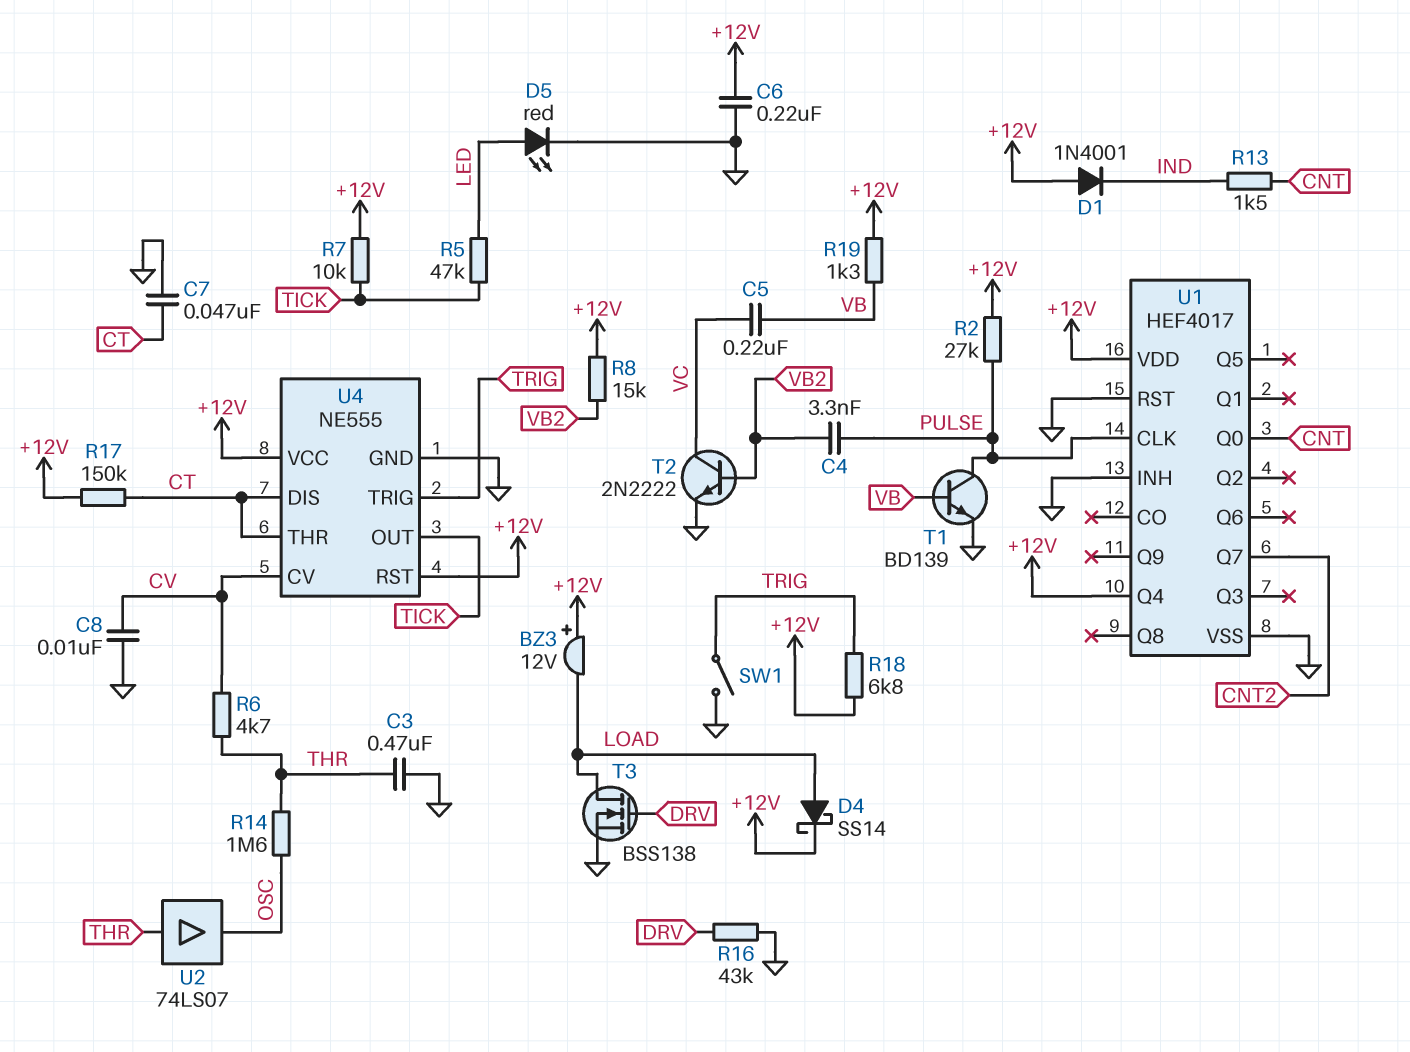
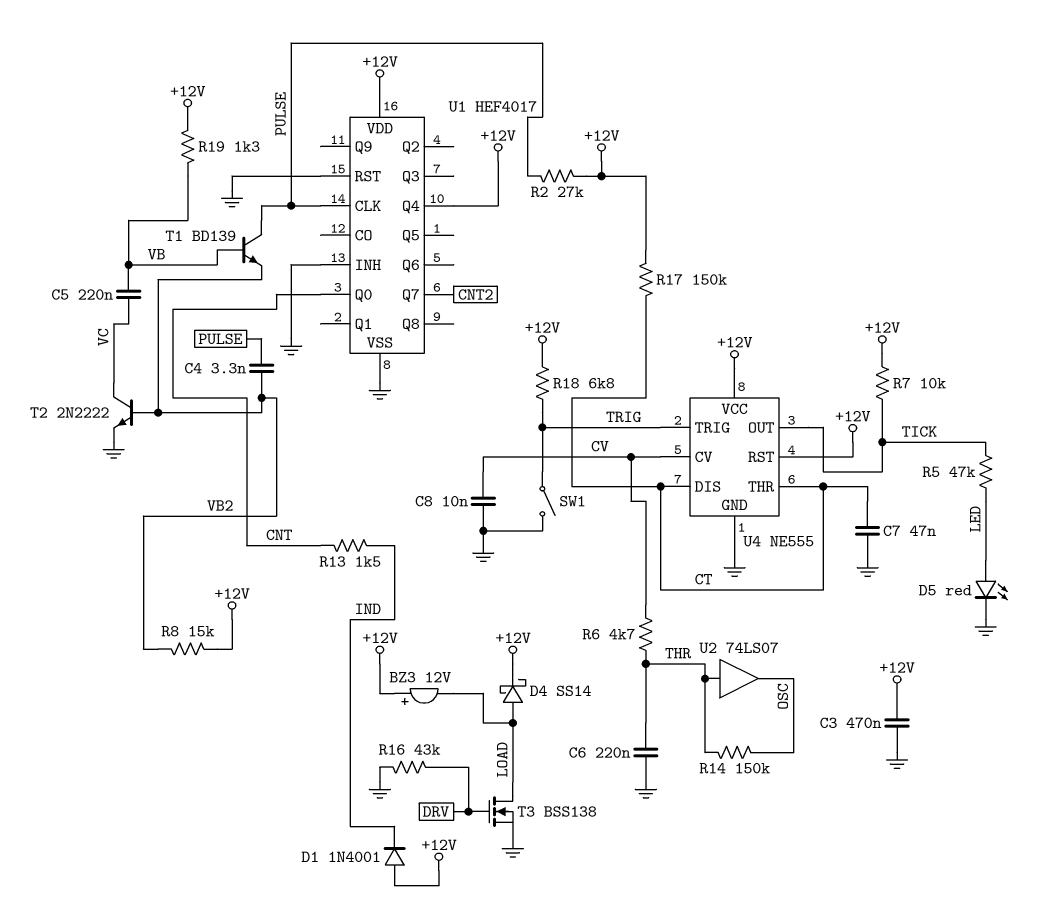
C3: 470nF (GND, THR) -> 470nF (+12V, GND)
C6: 220nF (+12V, GND) -> 220nF (GND, THR)
R14: 1.6M (OSC, THR) -> 150k (OSC, THR)
T1: NPN BD139 (B VB, C PULSE, E GND) -> NPN BD139 (B VB, C PULSE, E VB2)

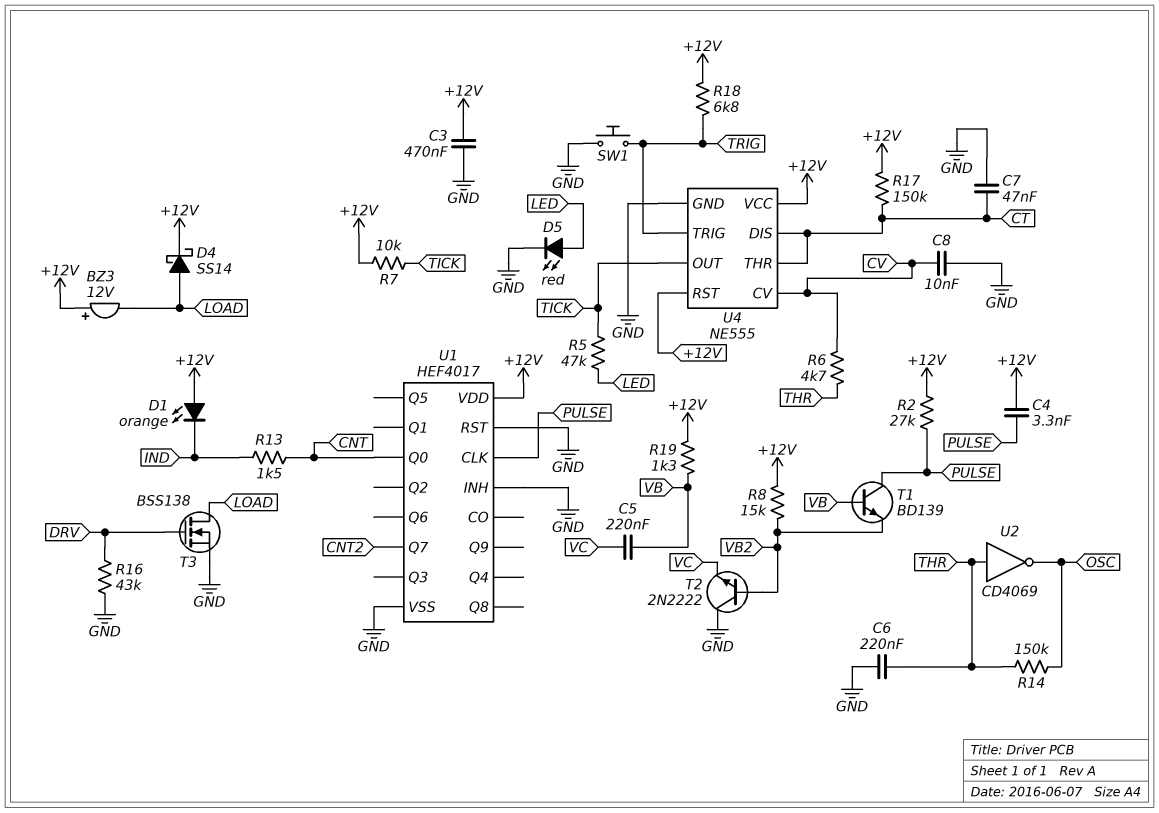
C4: 3.3nF (PULSE, VB2) -> 3.3nF (+12V, PULSE)
D1: diode 1N4001 (A +12V, K IND) -> LED orange (A +12V, K IND)
SW1: switch (GND, TRIG) -> button (GND, TRIG)
T2: NPN 2N2222 (B VB2, C VC, E GND) -> NPN 2N2222 (B VB2, C GND, E VC)
U1 pin Q4: +12V -> none
U2: buffer 74LS07 (in THR, out OSC) -> NOT CD4069 (in THR, out OSC)

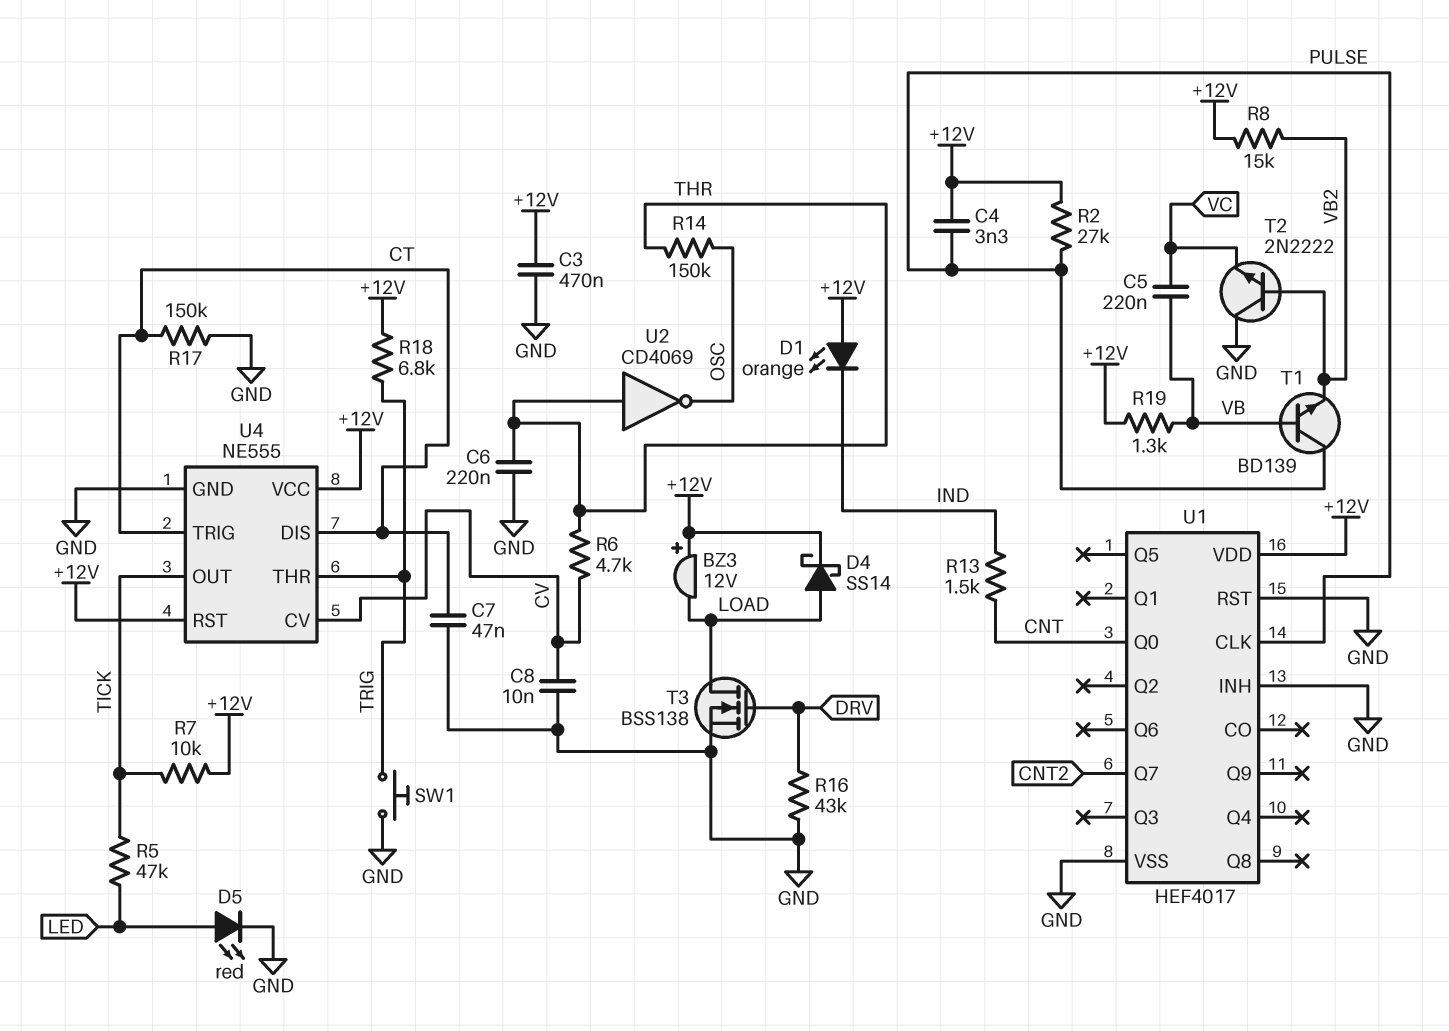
R17: 150k (+12V, CT) -> 150k (CT, GND)
U4 pin THR: CT -> TRIG
U4 pin TRIG: TRIG -> CT

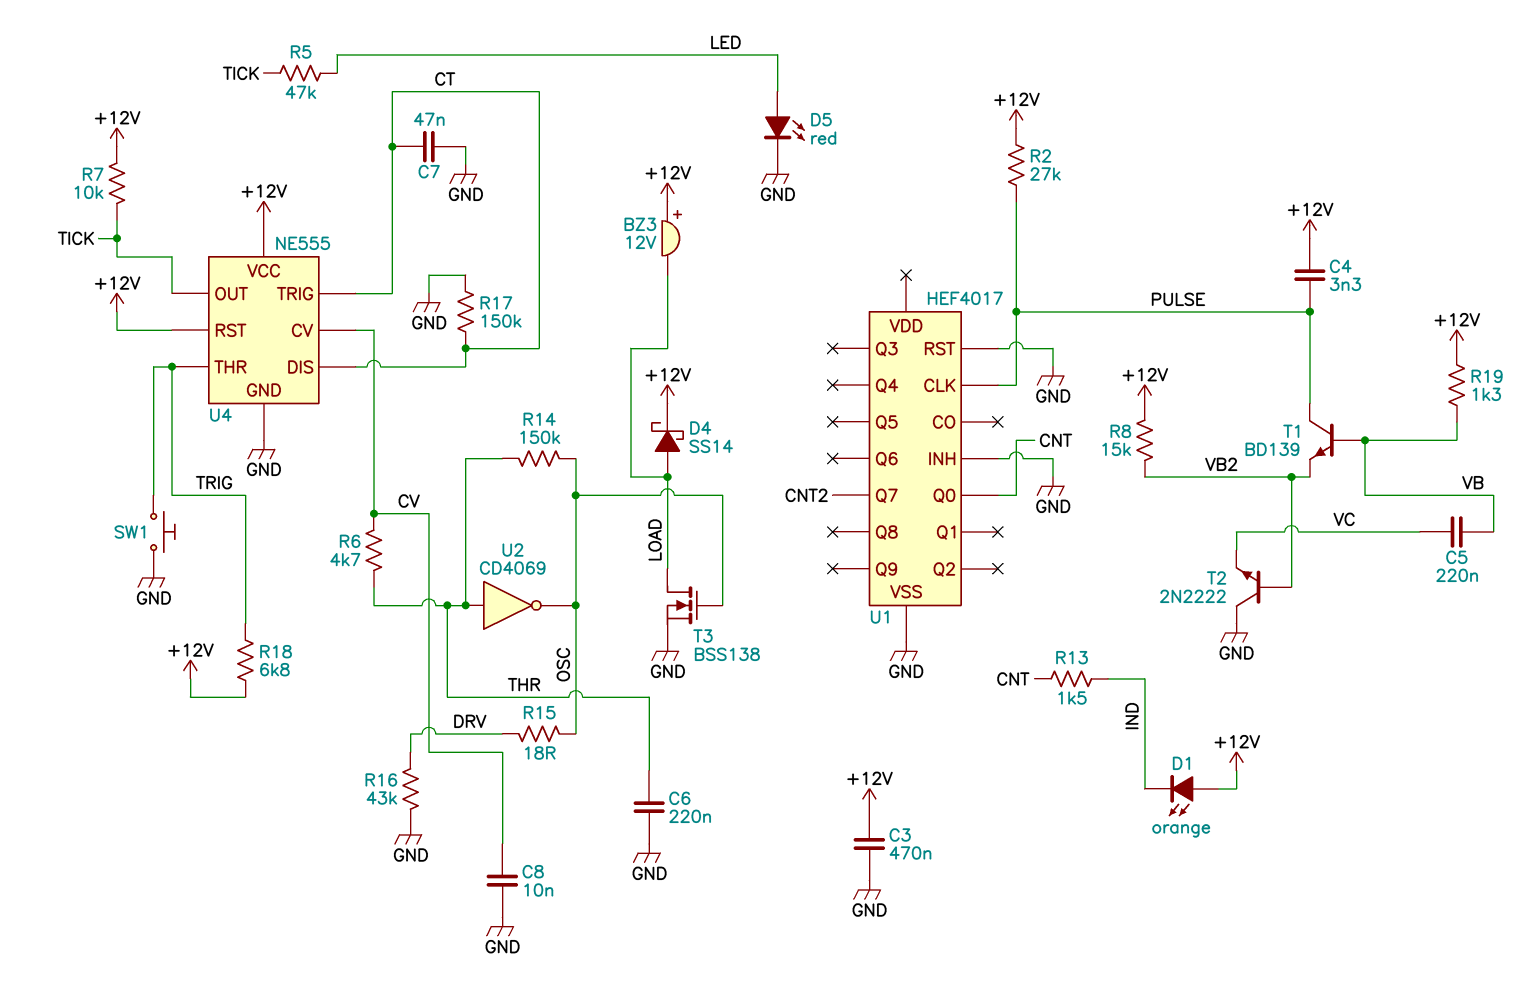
R15: none -> 18 (DRV, OSC)
T3: NMOS BSS138 (G DRV, D LOAD, S GND) -> NMOS BSS138 (G OSC, D LOAD, S GND)
U1 pin VDD: +12V -> none

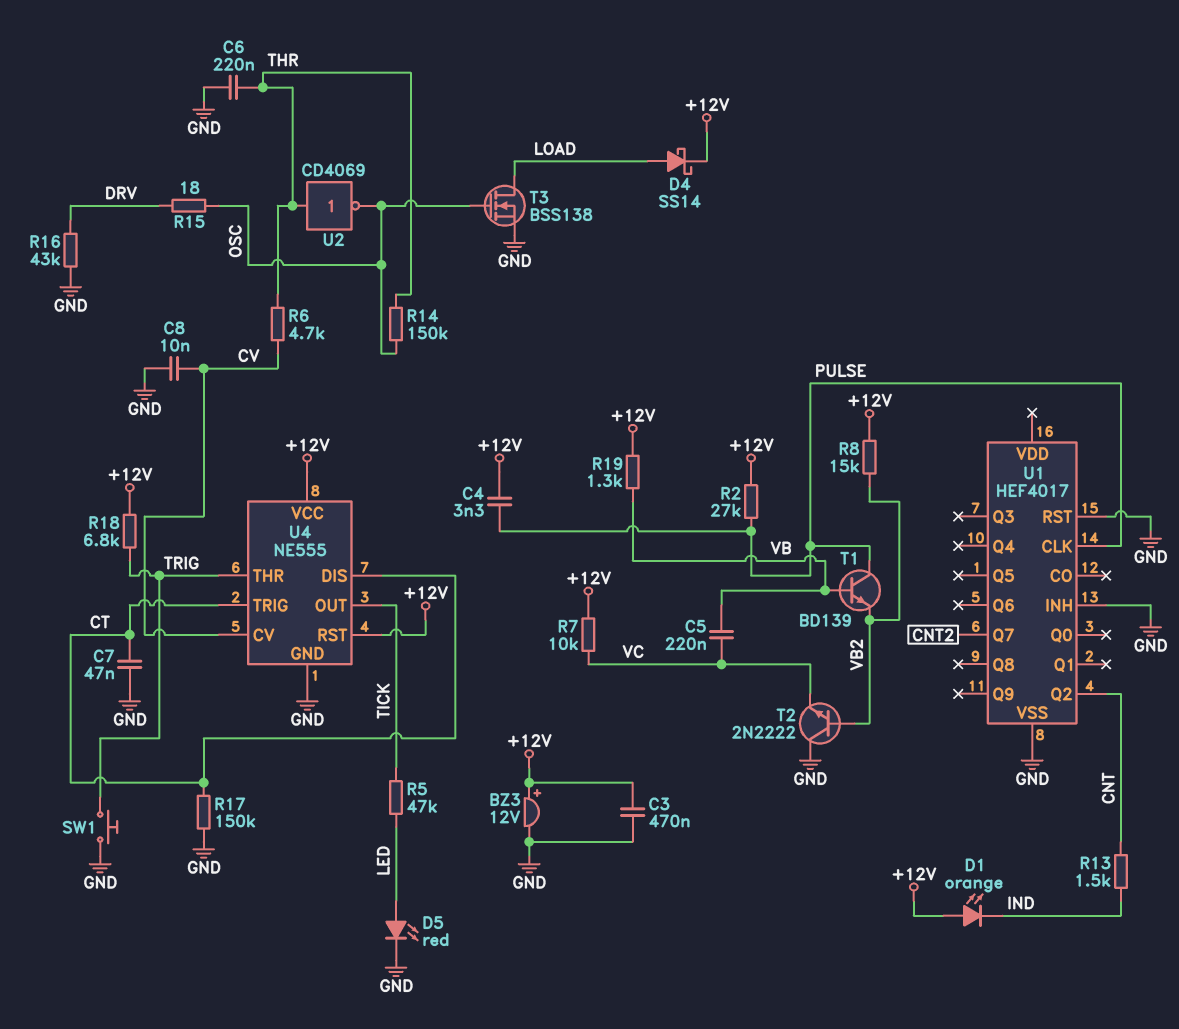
BZ3: buzzer 12V (plus +12V, minus LOAD) -> buzzer 12V (plus +12V, minus GND)
R7: 10k (+12V, TICK) -> 10k (+12V, VC)
U1 pin Q0: CNT -> none
U1 pin Q2: none -> CNT

